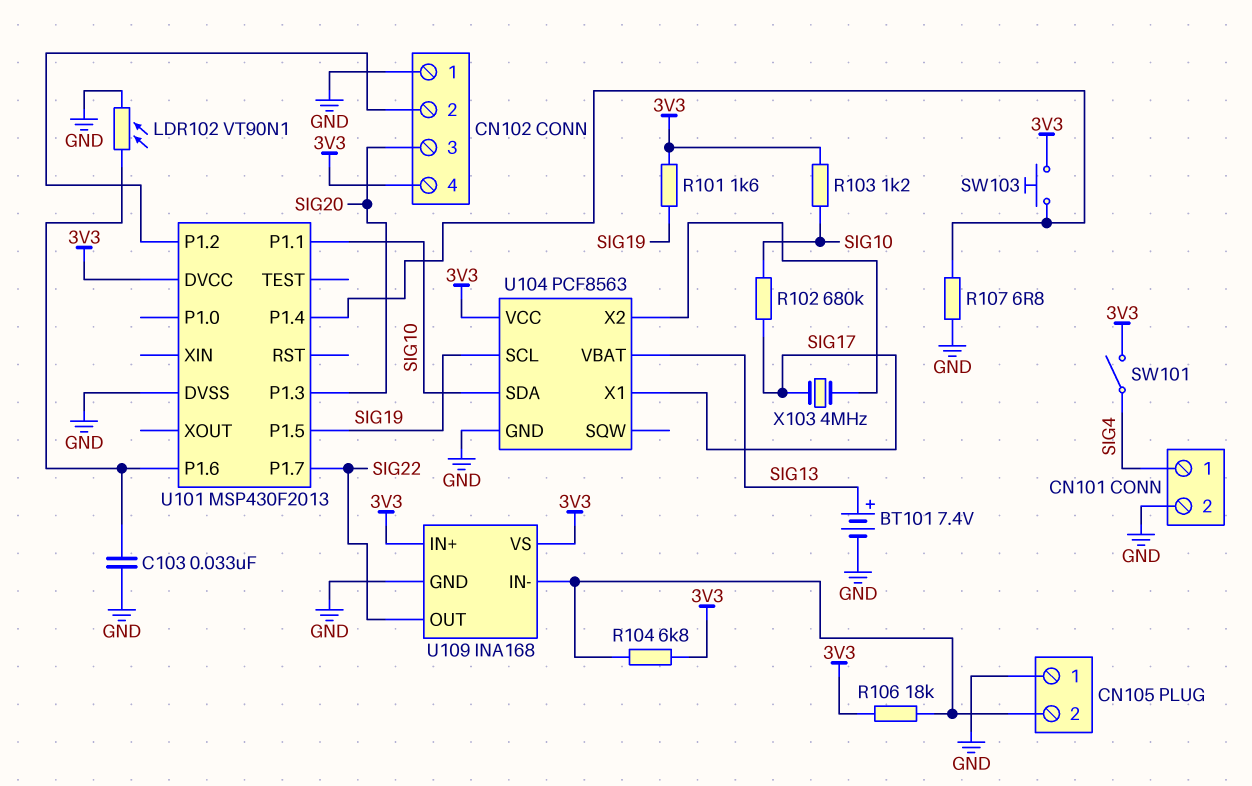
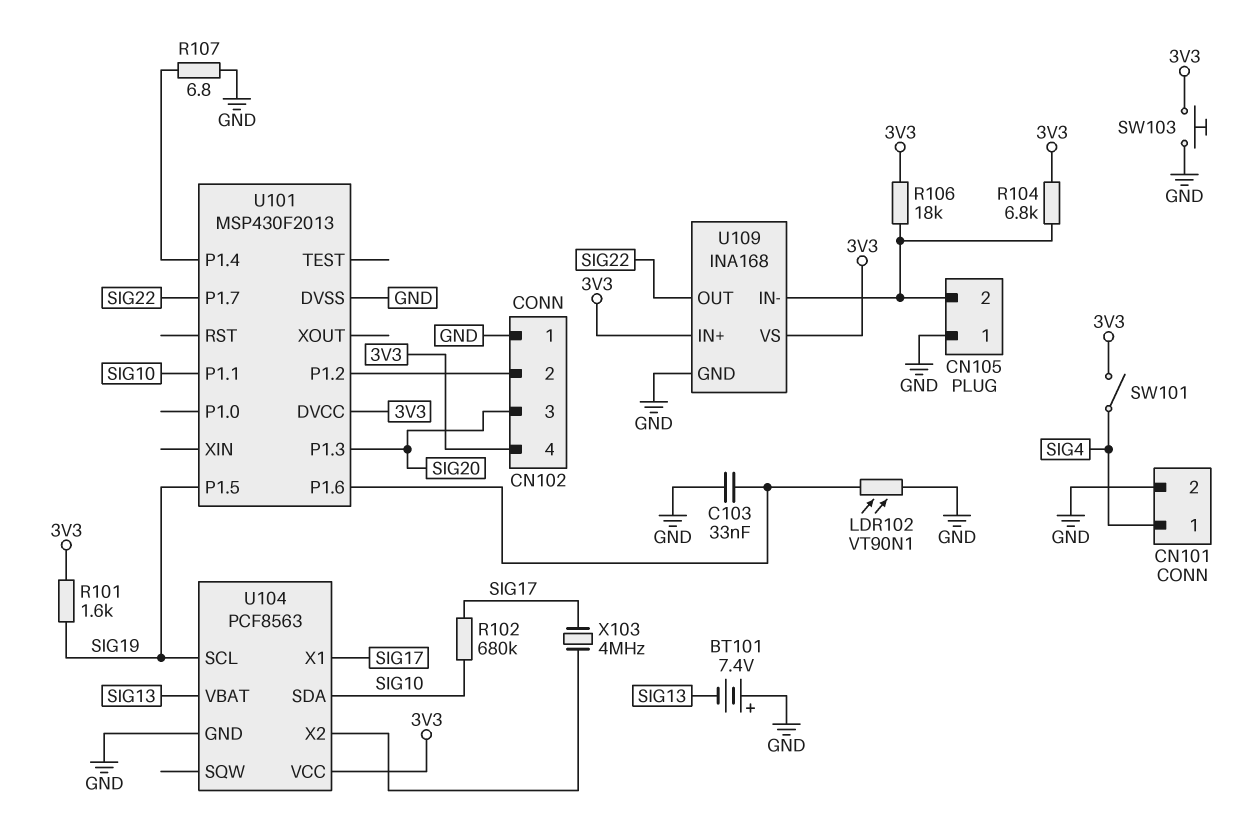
BT101: 7.4V (plus SIG13, minus GND) -> 7.4V (plus GND, minus SIG13)
R103: 1.2k (3V3, SIG10) -> none
SW103: button (3V3, U101/P1.4) -> button (3V3, GND)

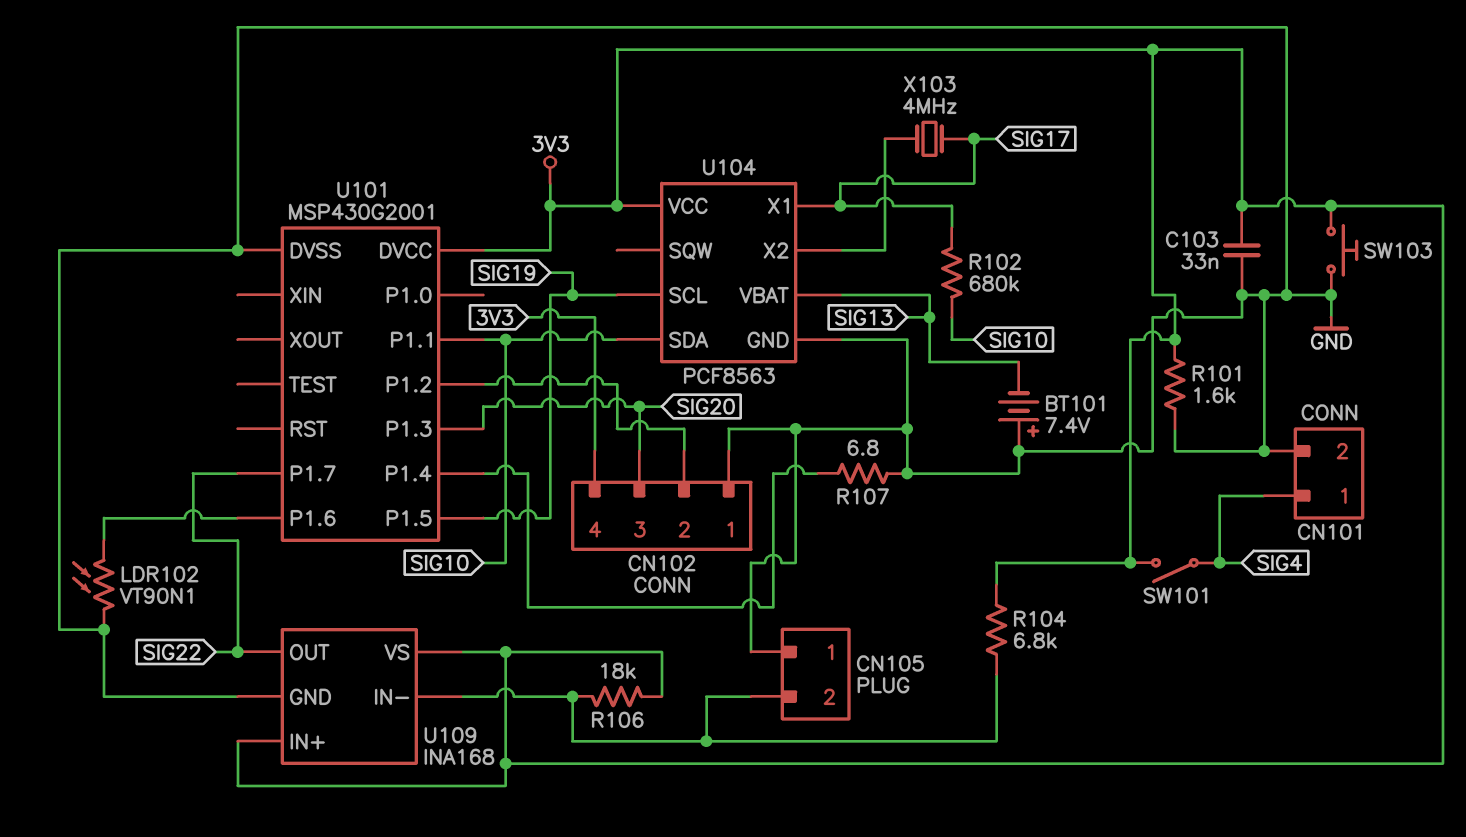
C103: 33nF (GND, U101/P1.6) -> 33nF (3V3, GND)
R101: 1.6k (3V3, SIG19) -> 1.6k (3V3, GND)
U101: MSP430F2013 -> MSP430G2001

